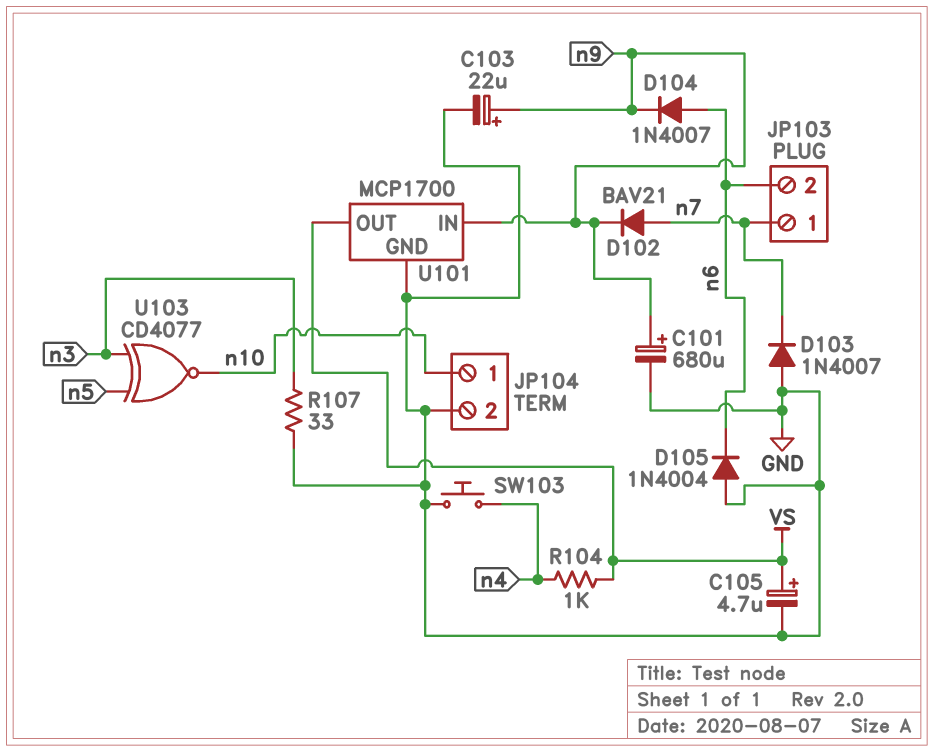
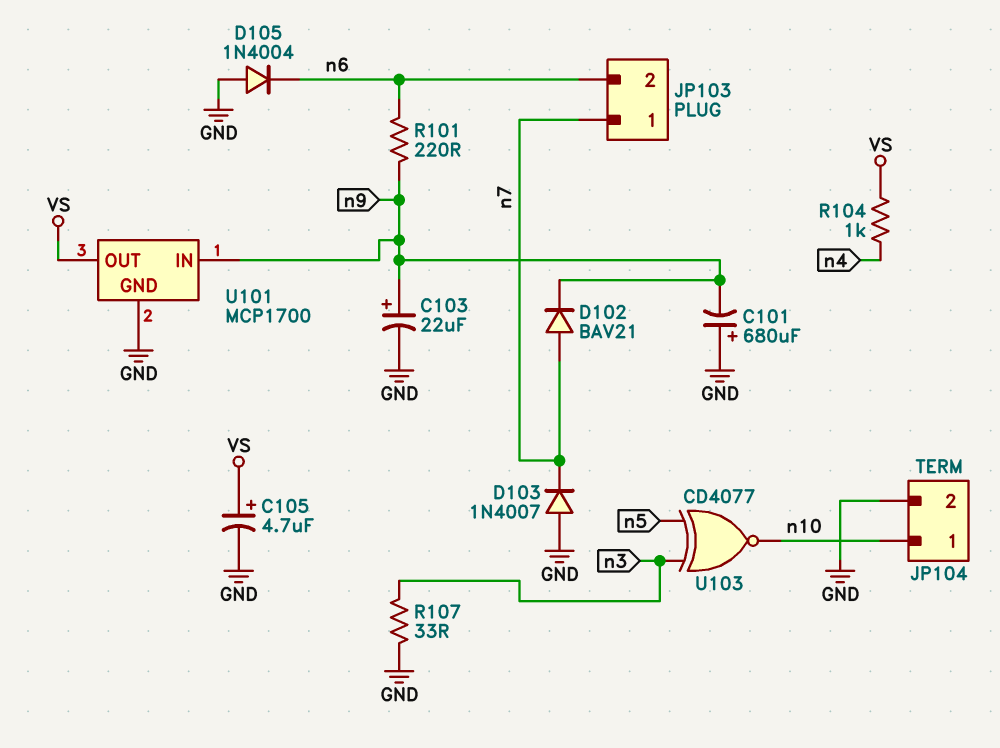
C101: 680uF (plus n9, minus GND) -> 680uF (plus GND, minus n9)
D104: diode 1N4007 (A n6, K n9) -> none
R101: none -> 220 (n6, n9)
SW103: button (GND, n4) -> none

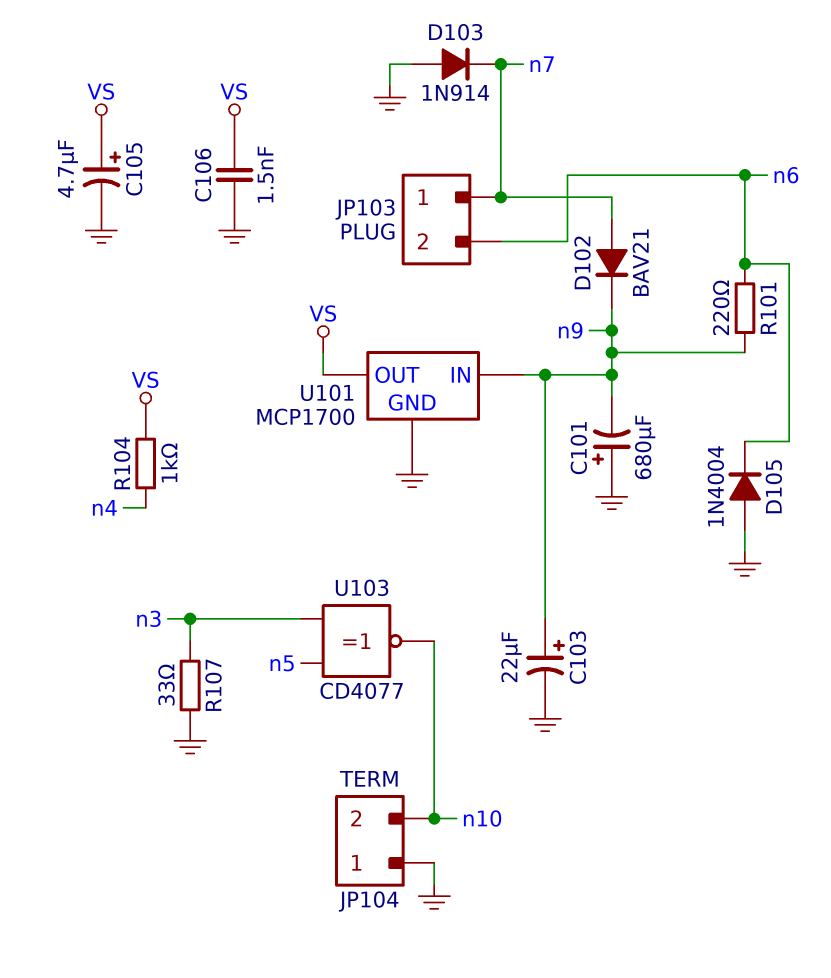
C106: none -> 1.5nF (GND, VS)
D103: diode 1N4007 (A GND, K n7) -> diode 1N914 (A GND, K n7)
JP104 pin 1: n10 -> GND
JP104 pin 2: GND -> n10

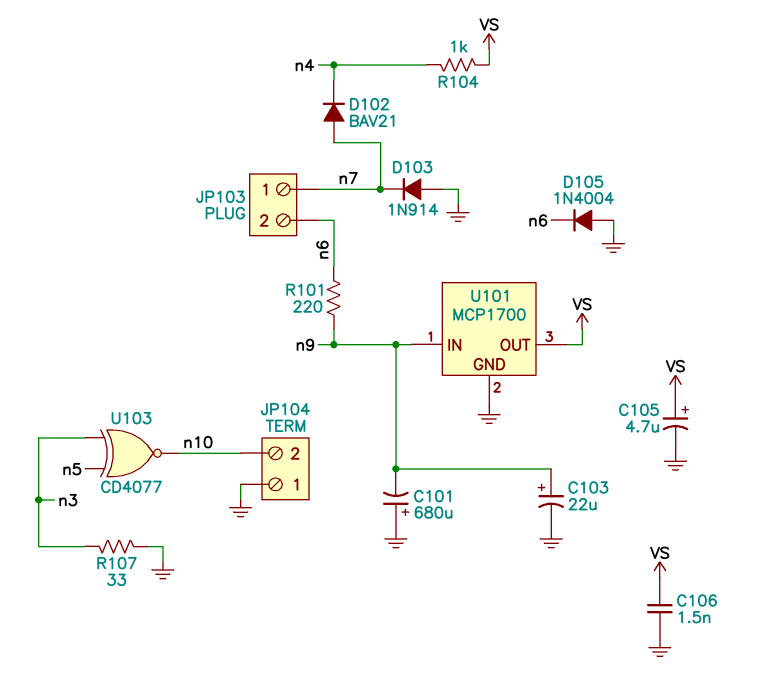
D102: diode BAV21 (A n7, K n9) -> diode BAV21 (A n7, K n4)

